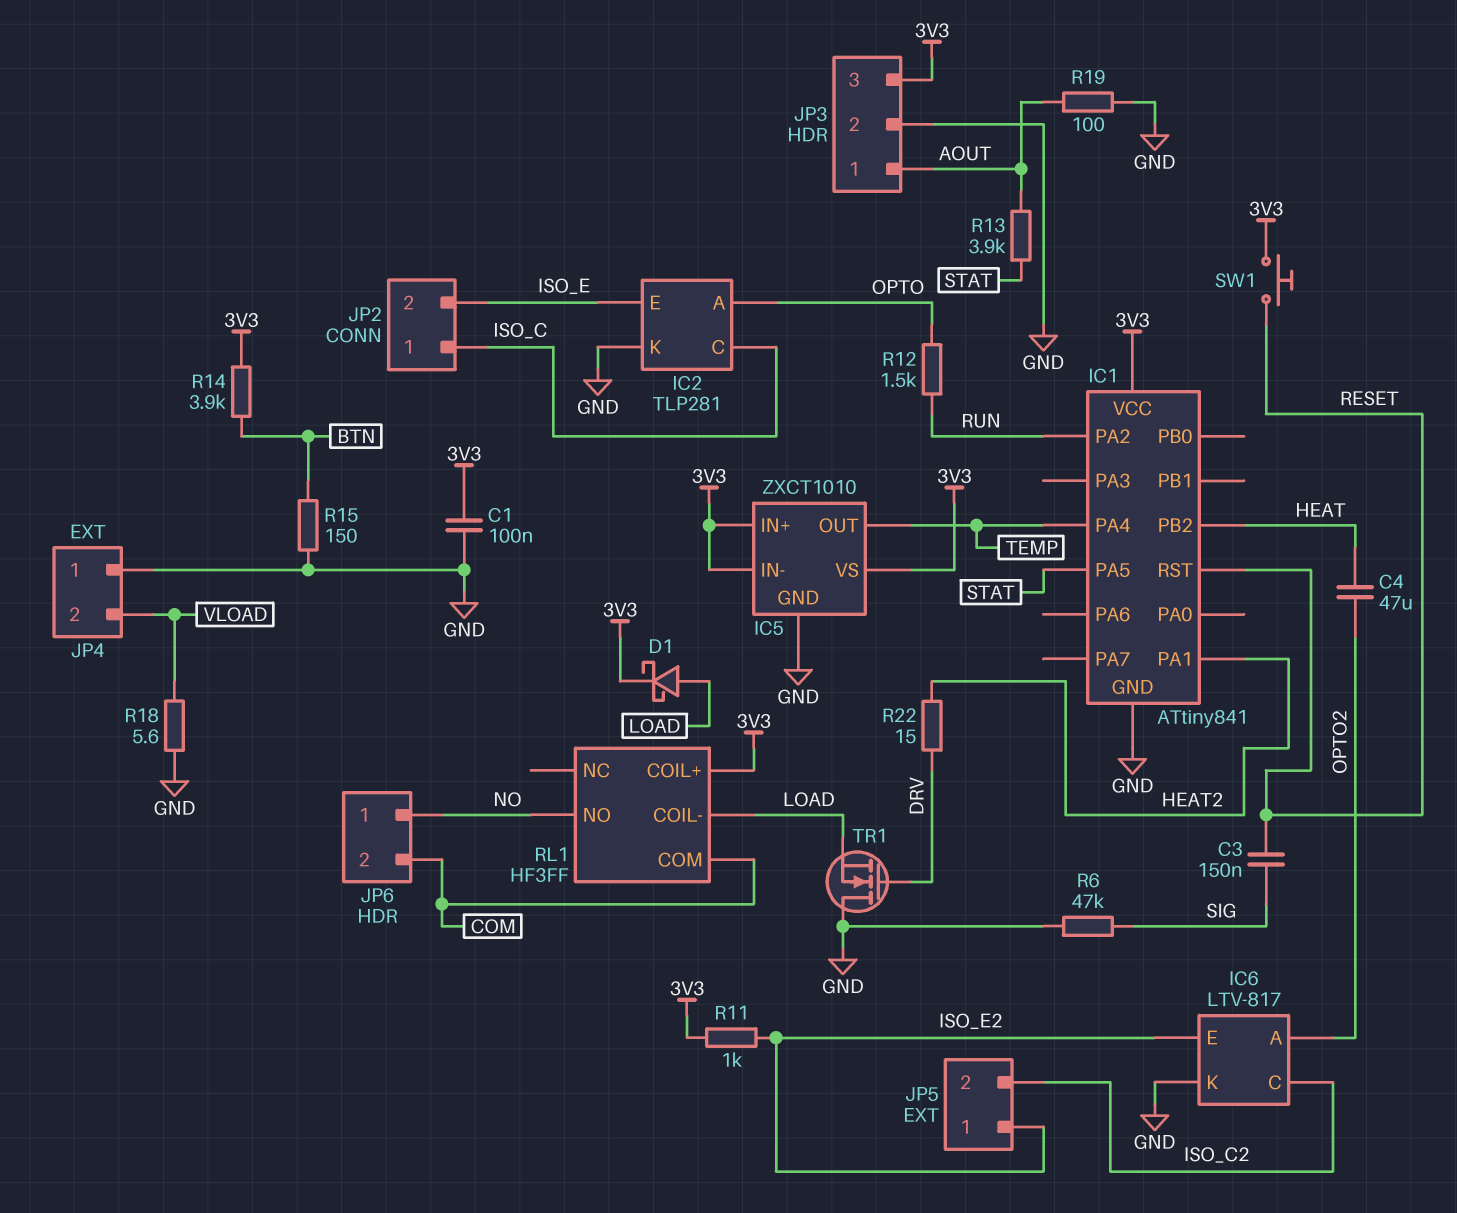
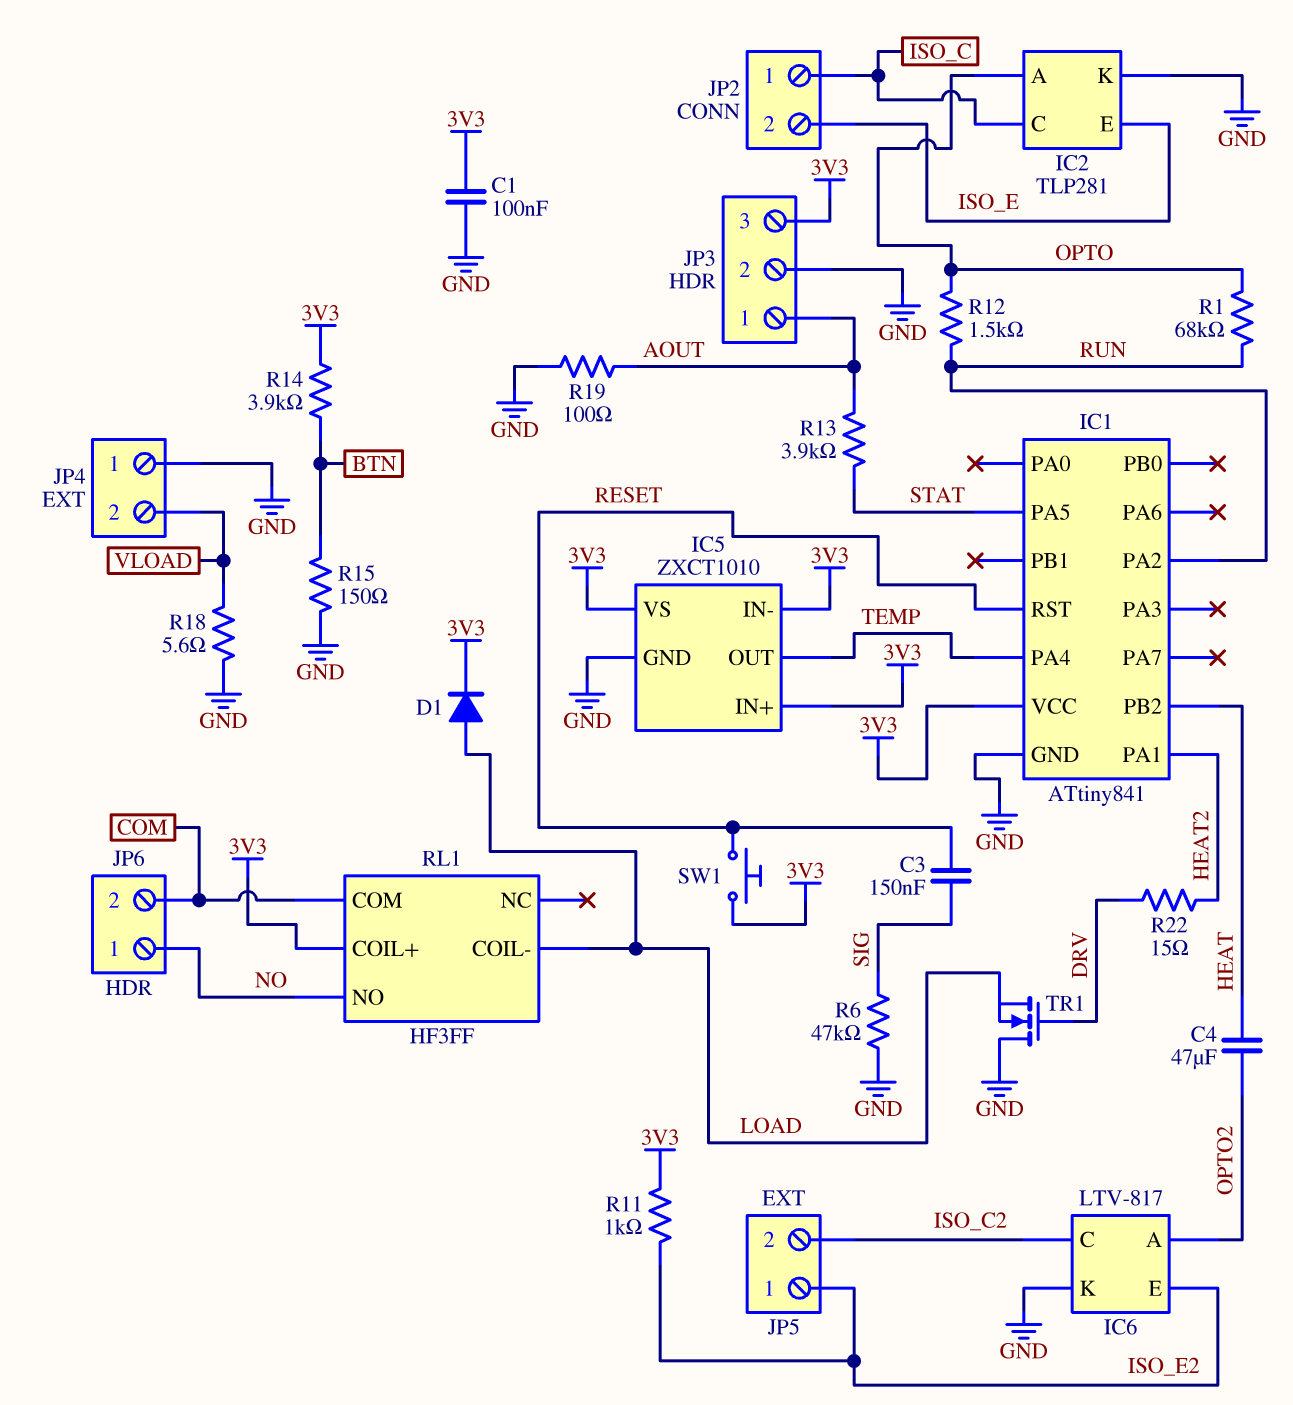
D1: schottky (A LOAD, K 3V3) -> diode (A LOAD, K 3V3)
R1: none -> 68k (OPTO, RUN)

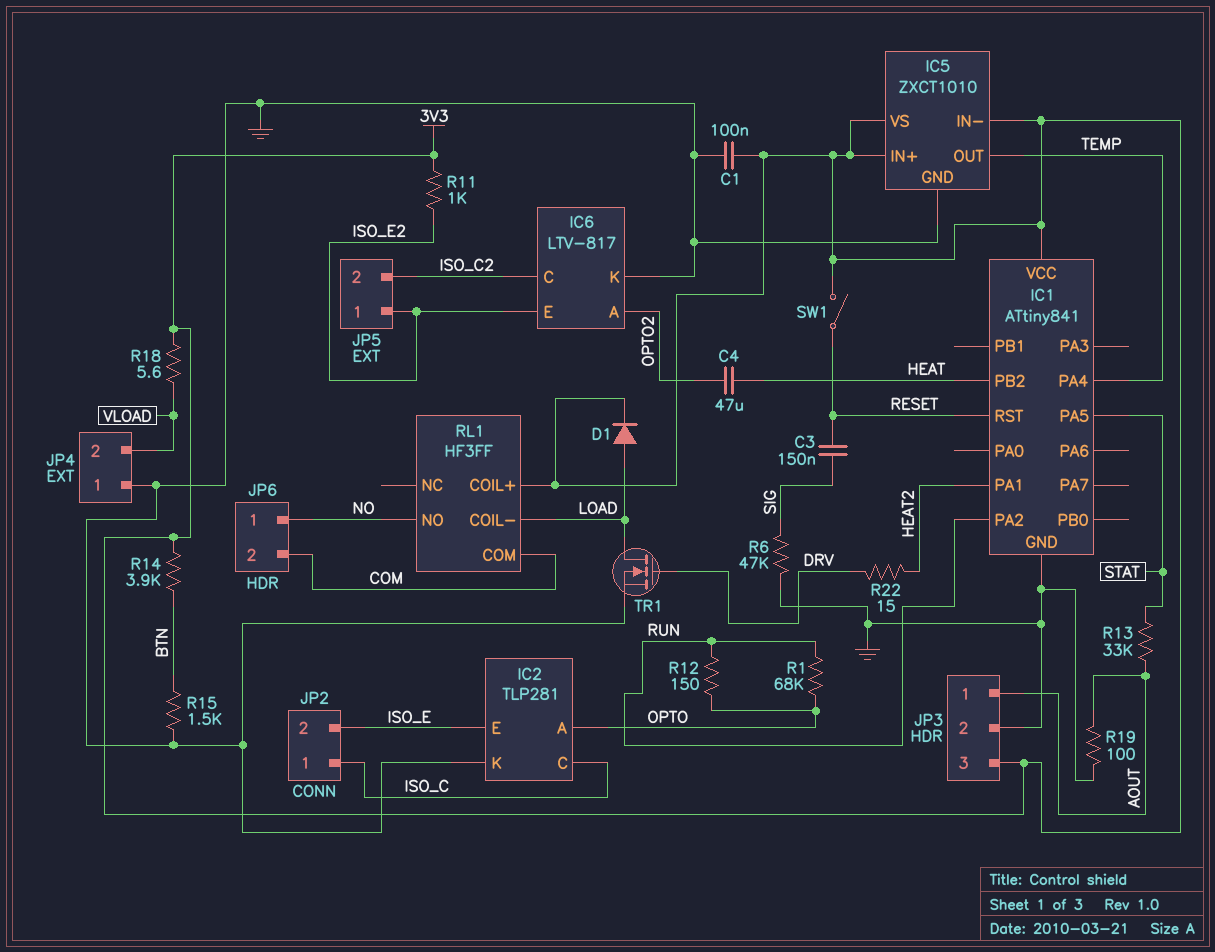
R12: 1.5k (OPTO, RUN) -> 150 (OPTO, RUN)
R13: 3.9k (AOUT, STAT) -> 33k (AOUT, STAT)
R15: 150 (BTN, GND) -> 1.5k (BTN, GND)
R18: 5.6 (GND, VLOAD) -> 5.6 (3V3, VLOAD)
SW1: button (3V3, RESET) -> switch (3V3, RESET)
TR1: NMOS (G DRV, D GND, S LOAD) -> NMOS (G DRV, D LOAD, S GND)

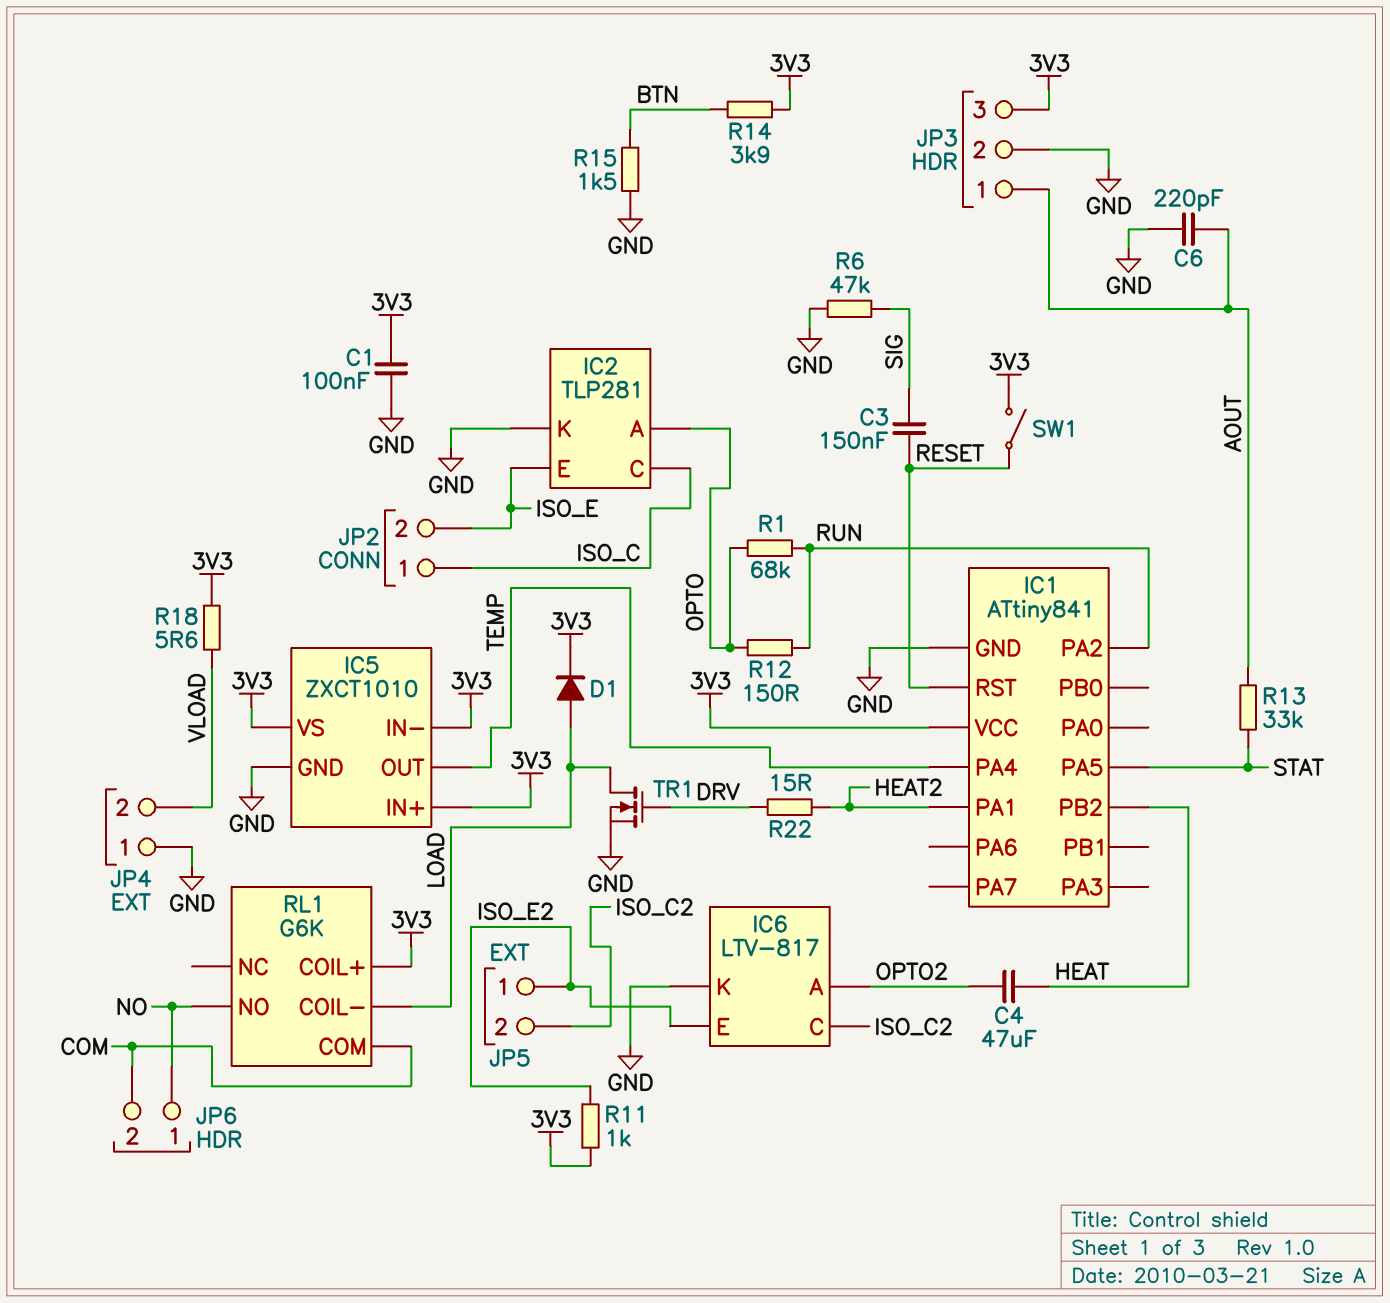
C6: none -> 220pF (AOUT, GND)
R19: 100 (AOUT, GND) -> none
RL1: HF3FF -> G6K

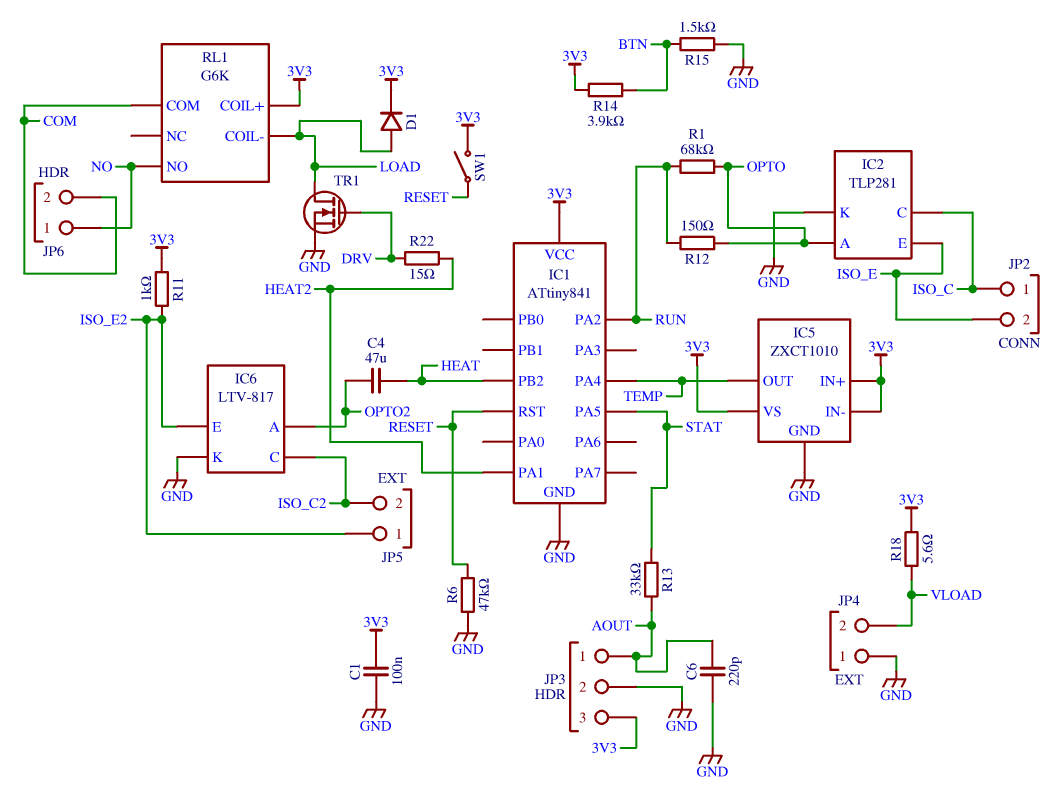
C3: 150nF (RESET, SIG) -> none
R6: 47k (GND, SIG) -> 47k (GND, RESET)

